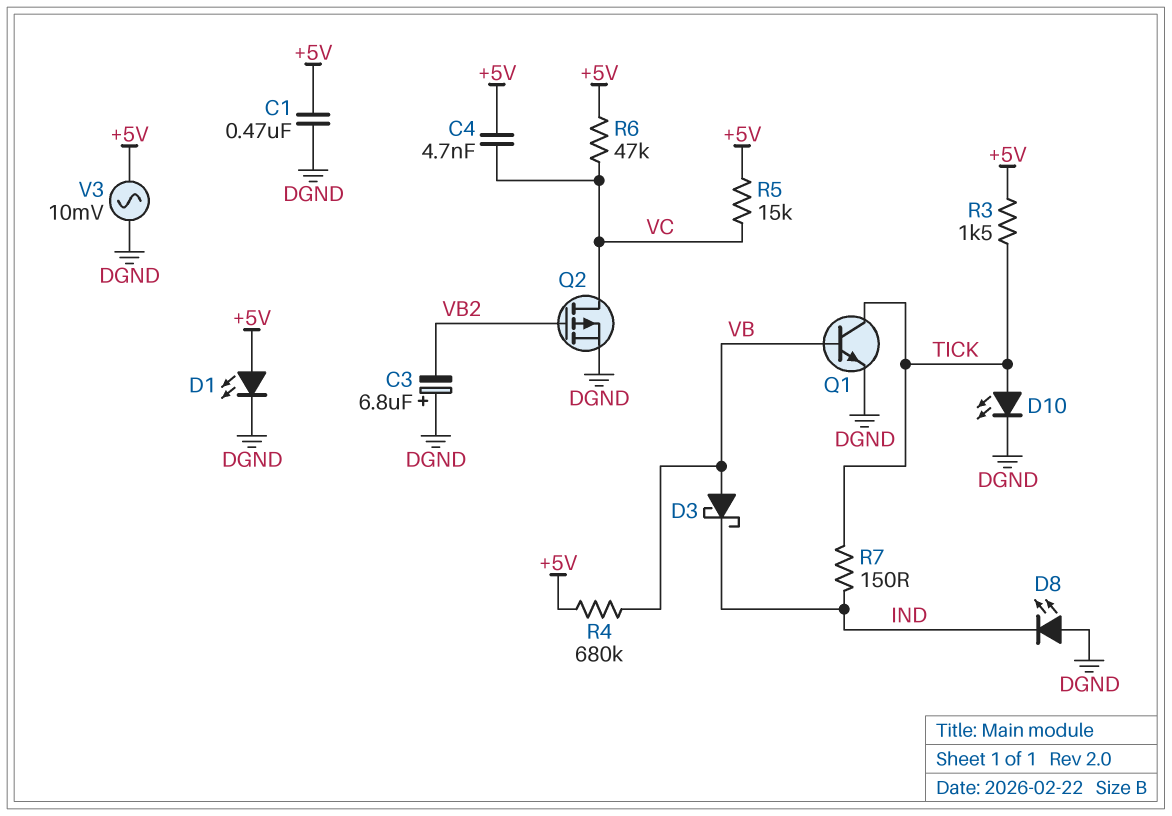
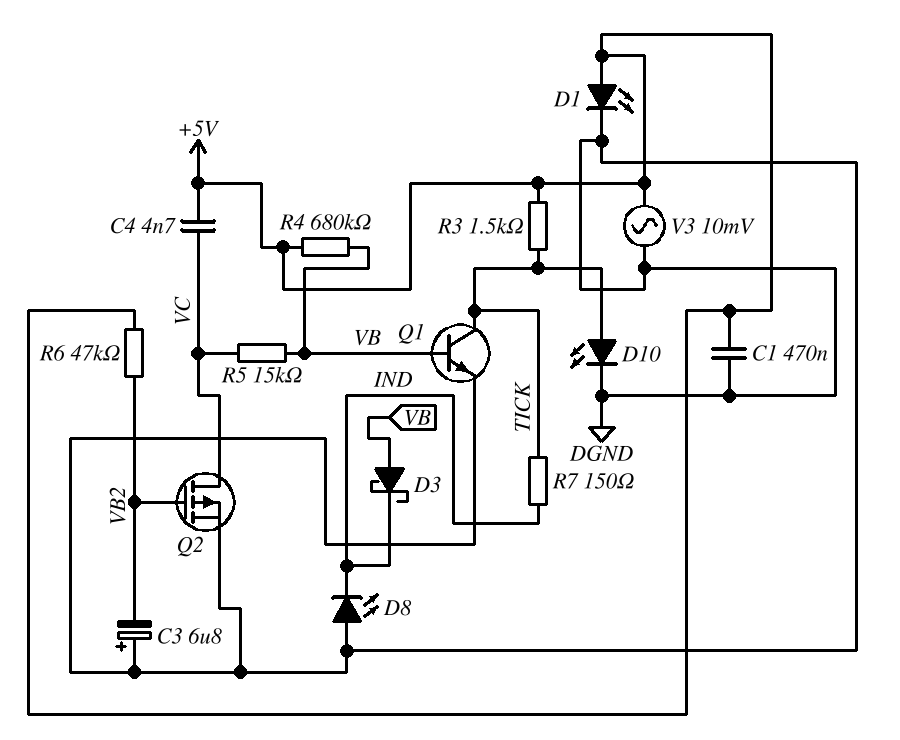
R5: 15k (+5V, VC) -> 15k (VB, VC)
R6: 47k (+5V, VC) -> 47k (+5V, VB2)

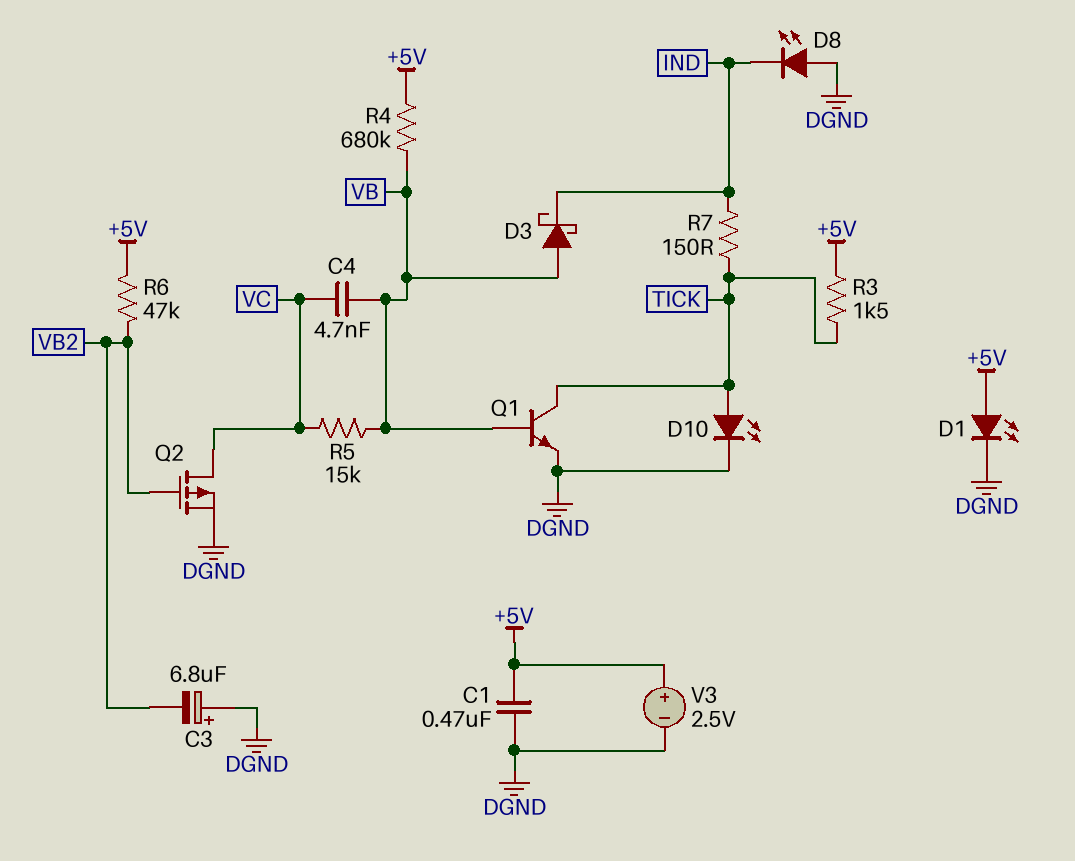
C4: 4.7nF (+5V, VC) -> 4.7nF (VB, VC)
V3: AC 10mV (+5V, DGND) -> 2.5V (plus +5V, minus DGND)

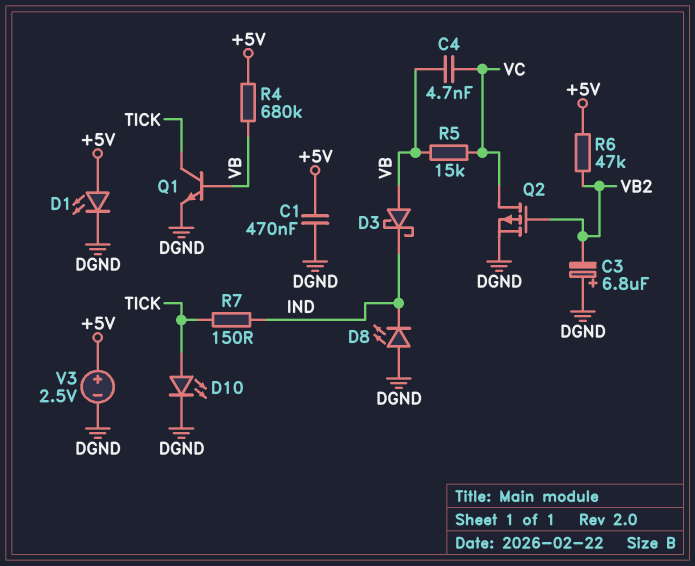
R3: 1.5k (+5V, TICK) -> none

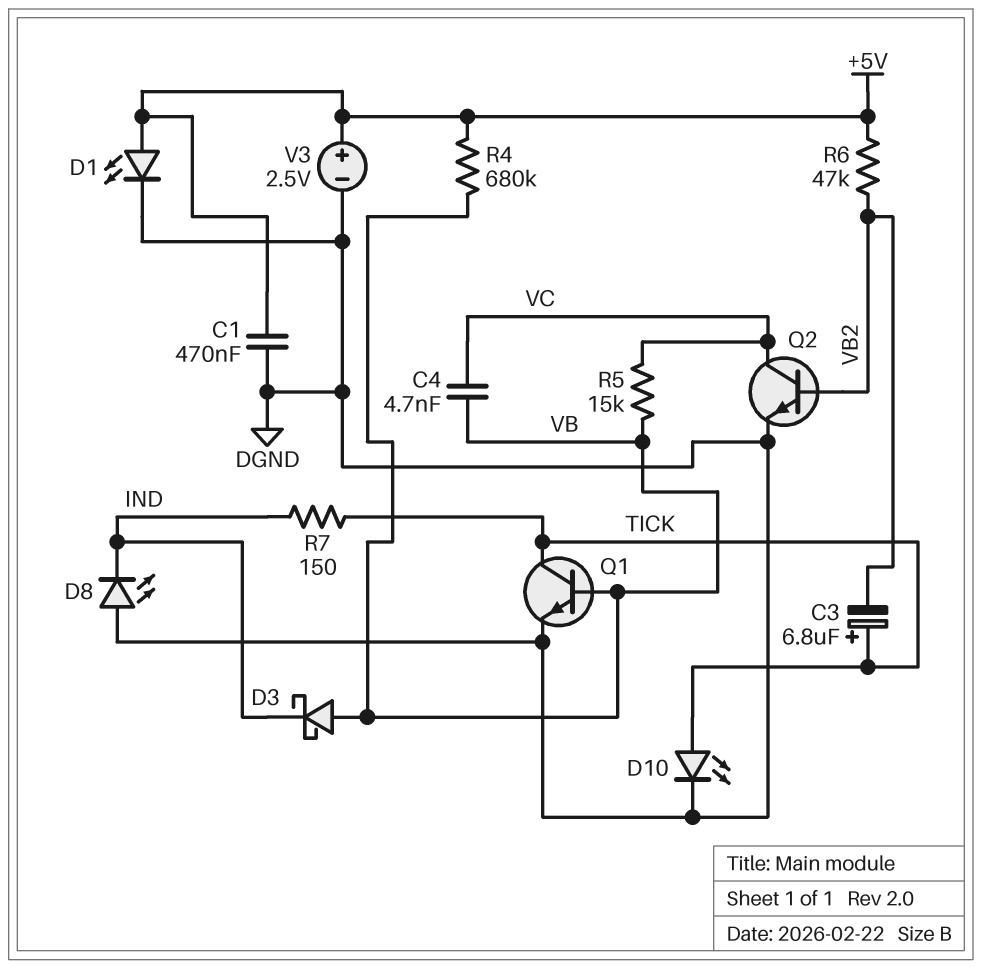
C3: 6.8uF (plus DGND, minus VB2) -> 6.8uF (plus TICK, minus VB2)
Q2: PMOS (G VB2, D VC, S DGND) -> NPN (B VB2, C VC, E DGND)

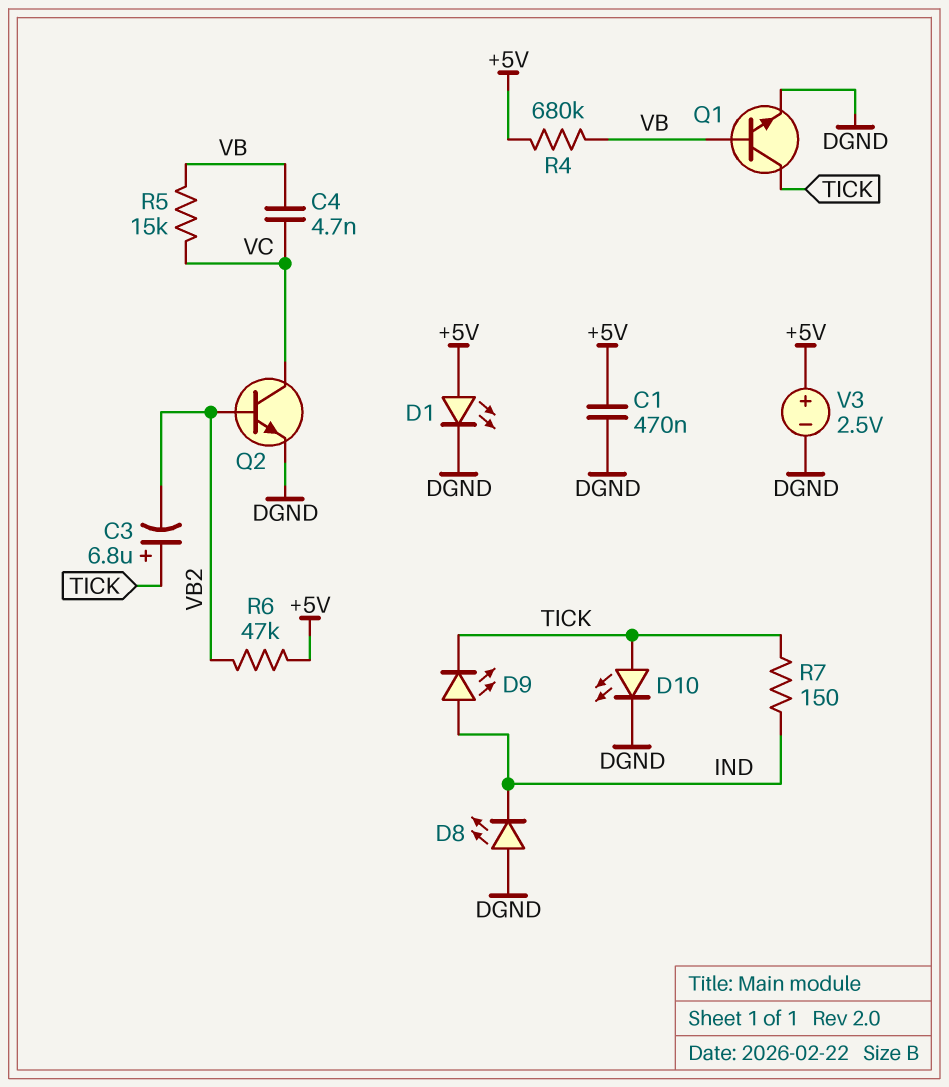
D3: schottky (A VB, K IND) -> none
D9: none -> LED (A IND, K TICK)

